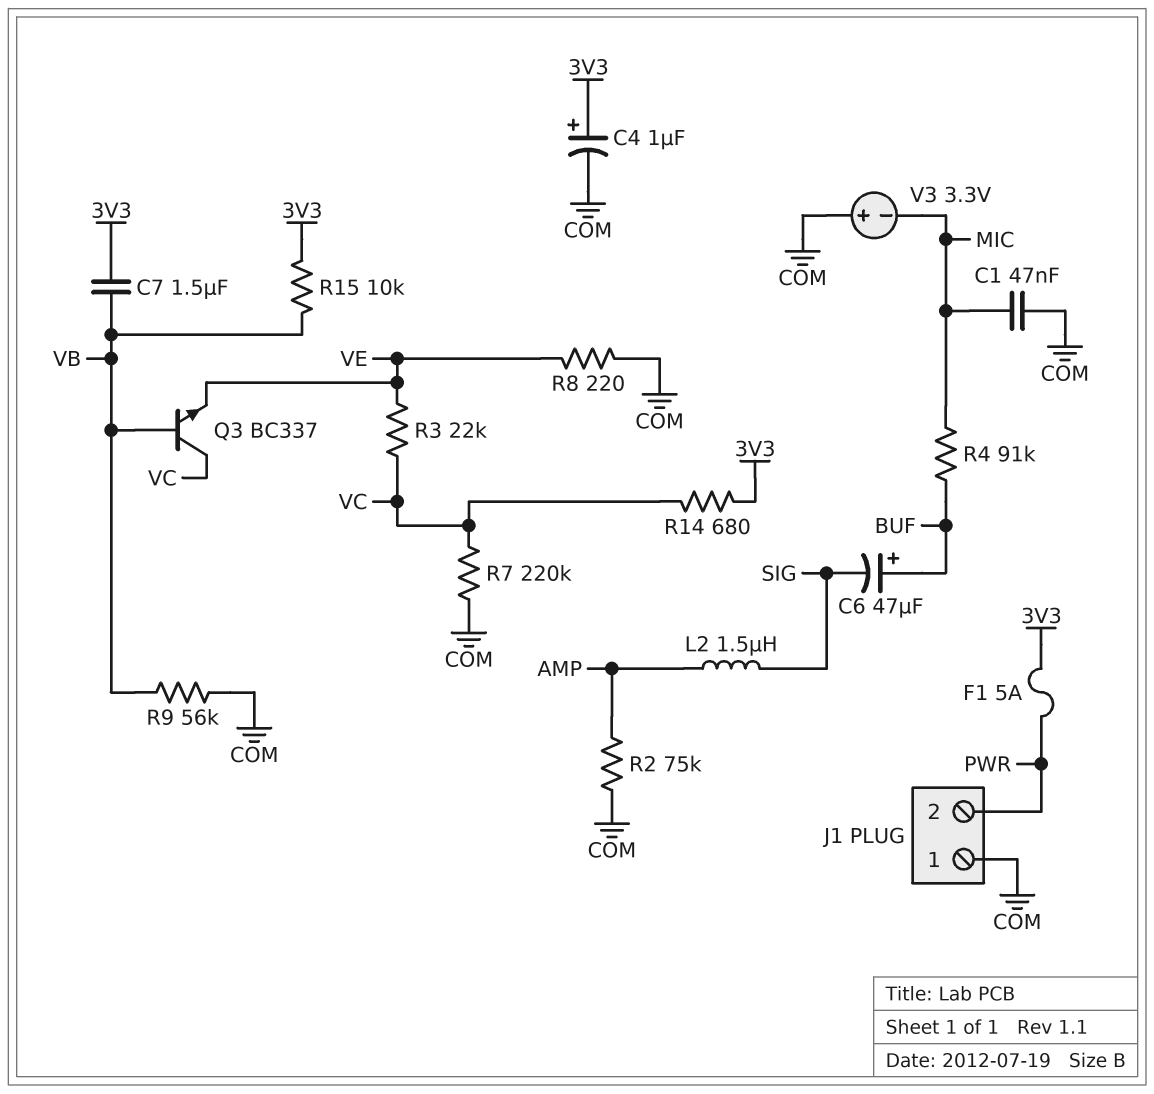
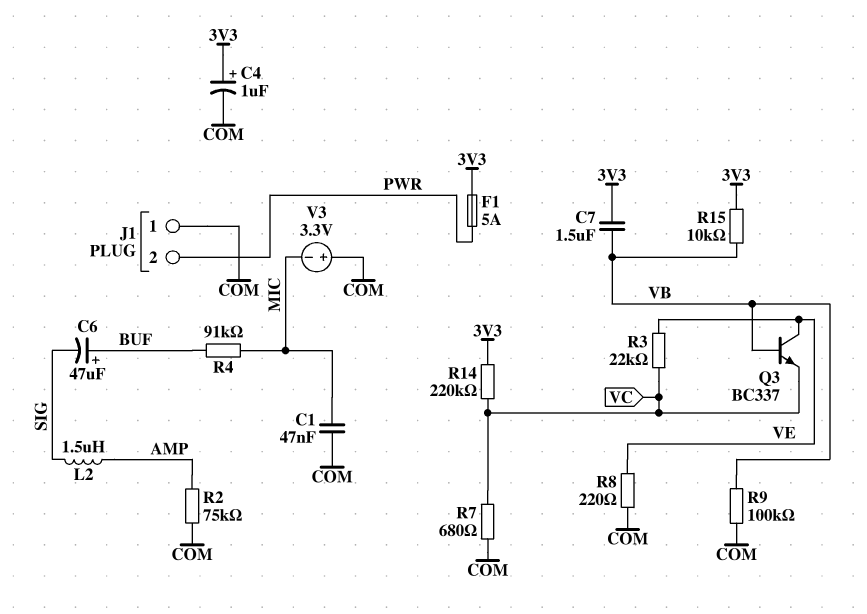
Q3: NPN BC337 (B VB, C VC, E VE) -> NPN BC337 (B VB, C VE, E VC)
R7: 220k (COM, VC) -> 680 (COM, VC)
R9: 56k (COM, VB) -> 100k (COM, VB)
R14: 680 (3V3, VC) -> 220k (3V3, VC)

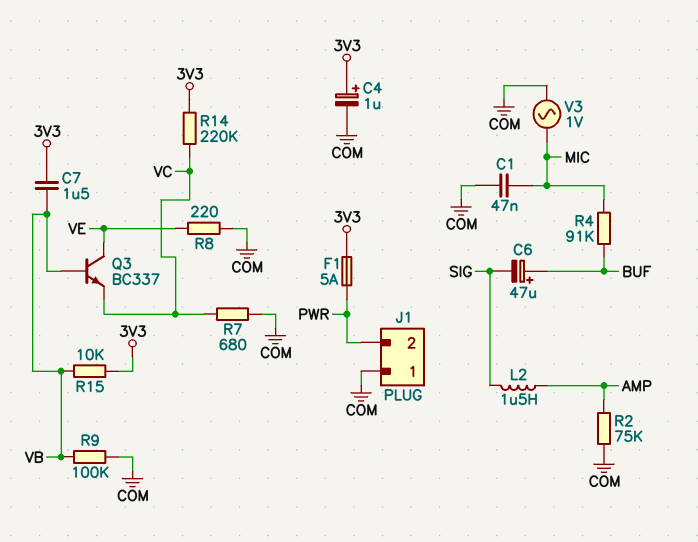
R3: 22k (VC, VE) -> none
V3: 3.3V (plus COM, minus MIC) -> AC 1V (COM, MIC)

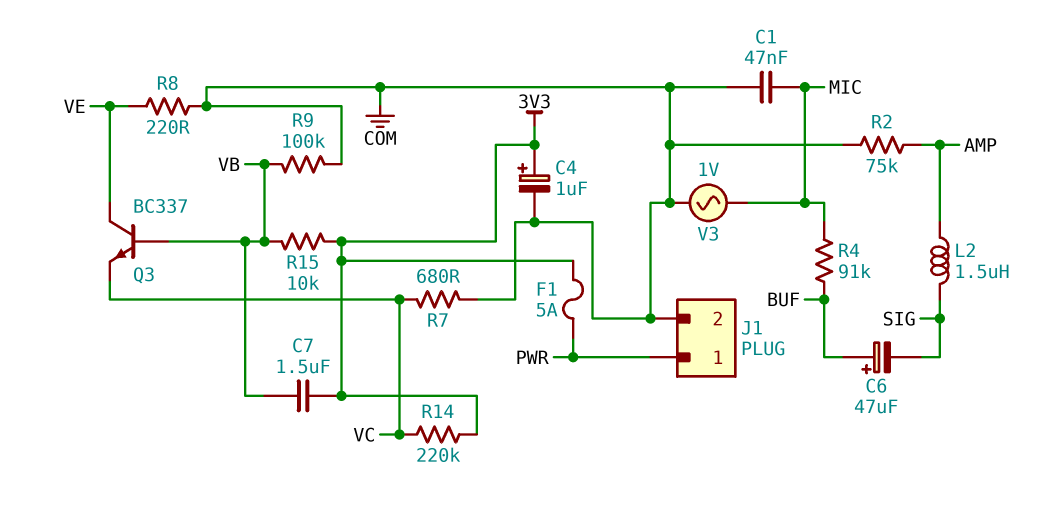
J1 pin 1: COM -> PWR
J1 pin 2: PWR -> COM

